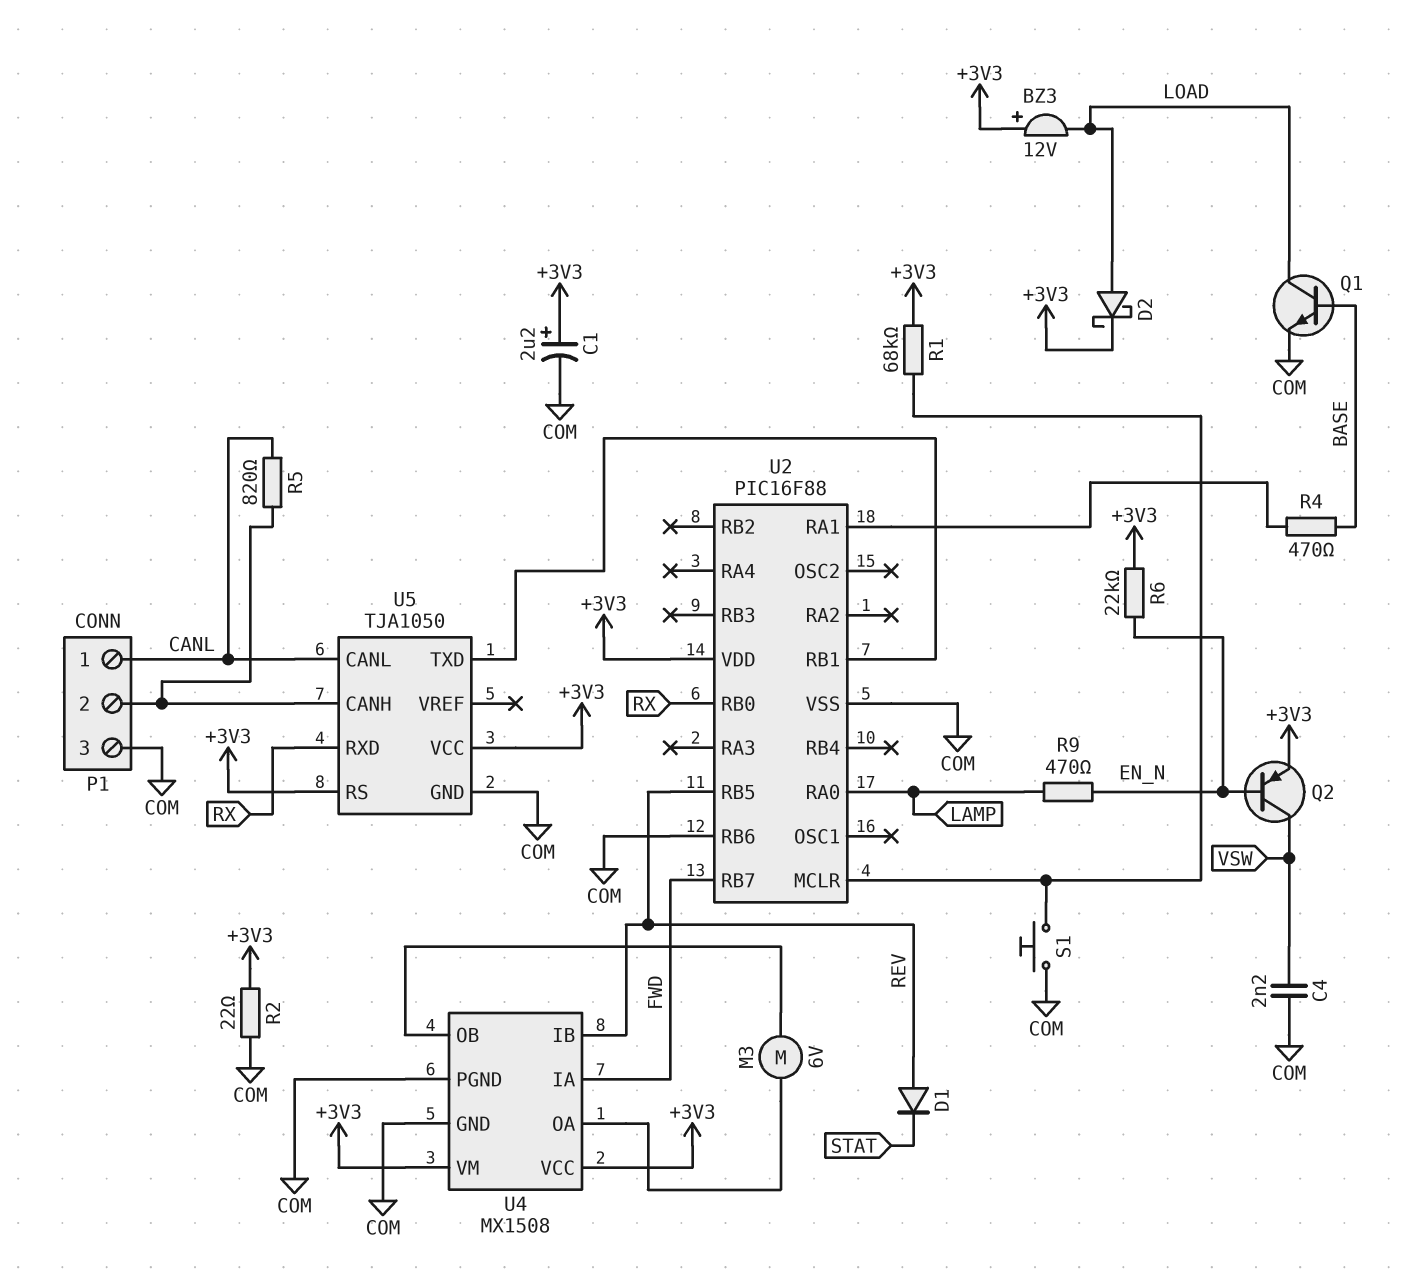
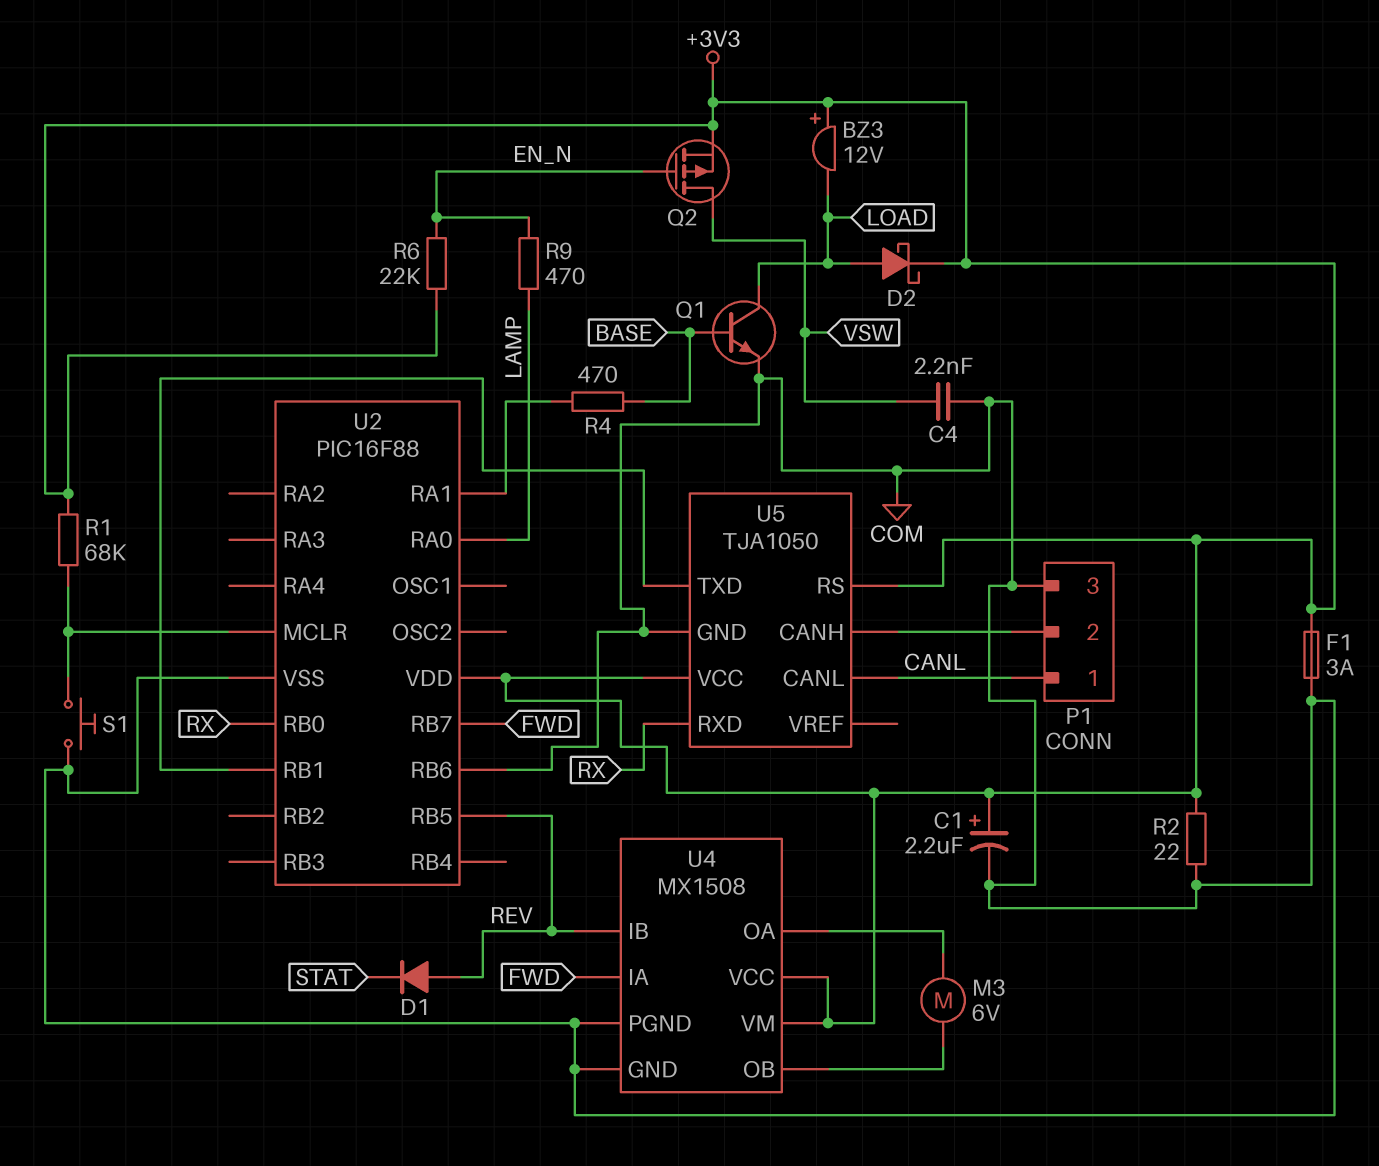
F1: none -> 3A (+3V3, COM)
Q2: PNP (B EN_N, C VSW, E +3V3) -> PMOS (G EN_N, D VSW, S +3V3)
R5: 820 (CANL, P1/2) -> none

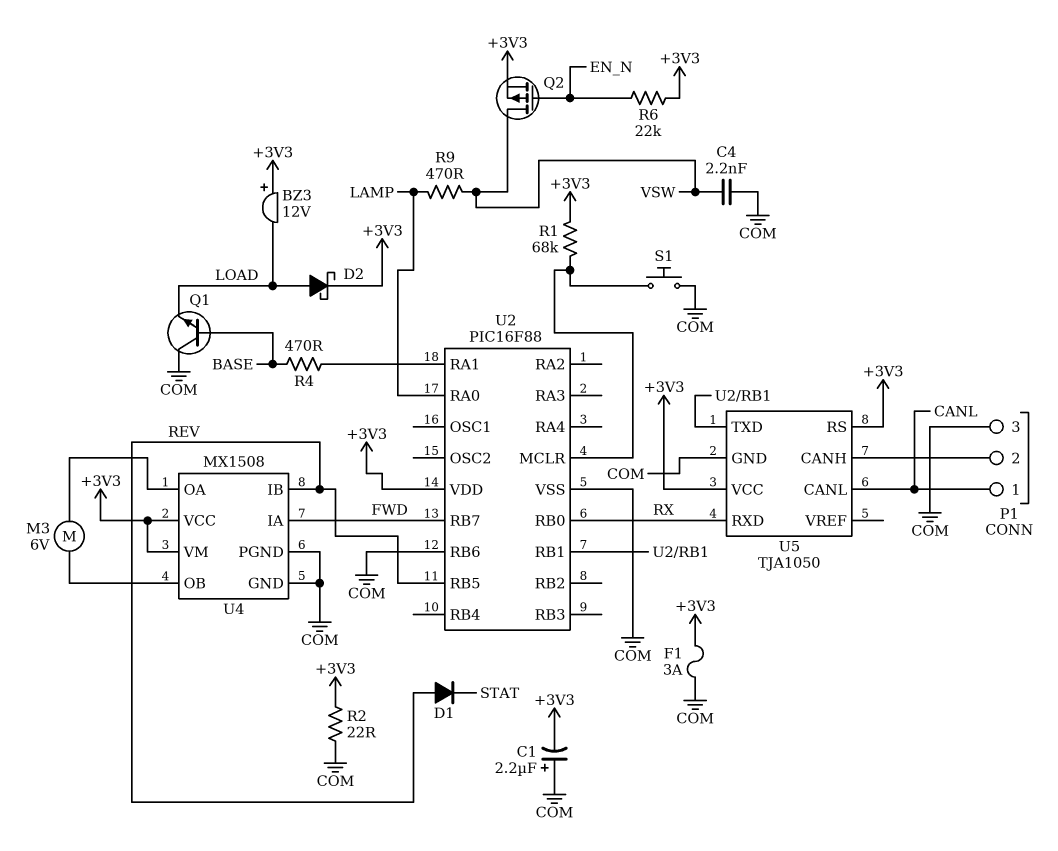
C1: 2.2uF (plus +3V3, minus COM) -> 2.2uF (plus COM, minus +3V3)
Q1: NPN (B BASE, C LOAD, E COM) -> NPN (B BASE, C COM, E LOAD)
R9: 470 (EN_N, LAMP) -> 470 (LAMP, VSW)

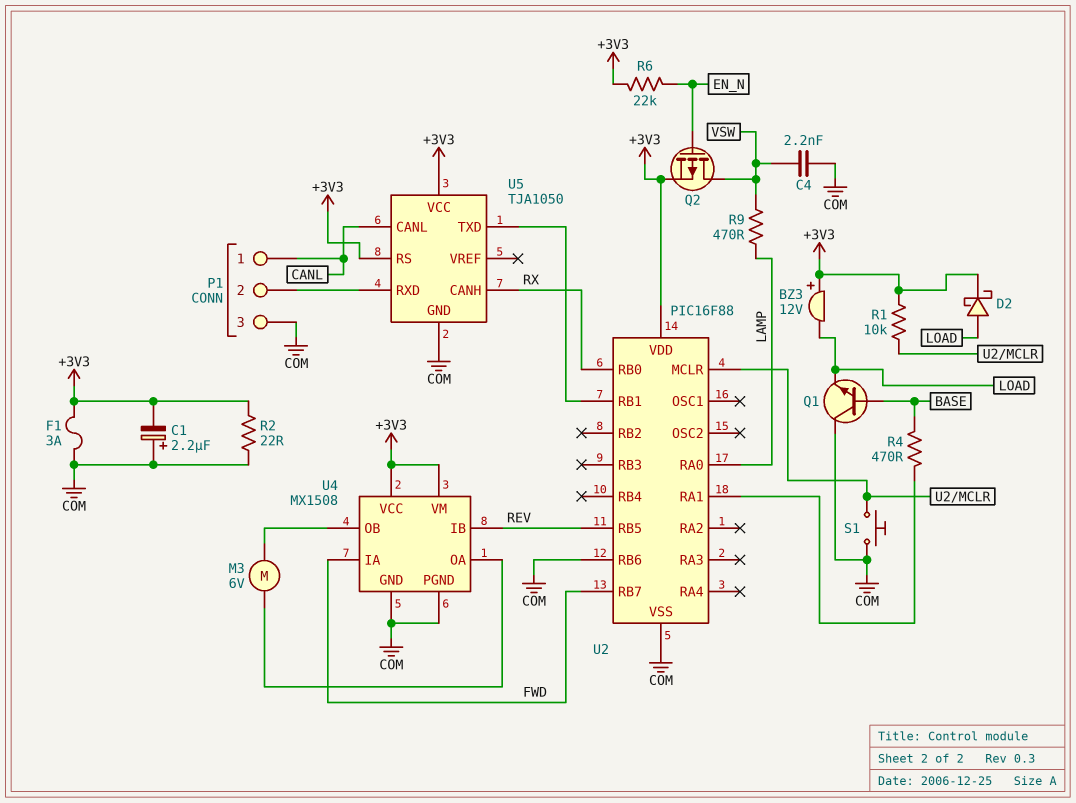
D1: diode (A REV, K STAT) -> none
R1: 68k (+3V3, U2/MCLR) -> 10k (+3V3, U2/MCLR)
U5 pin CANH: P1/2 -> RX
U5 pin RXD: RX -> P1/2

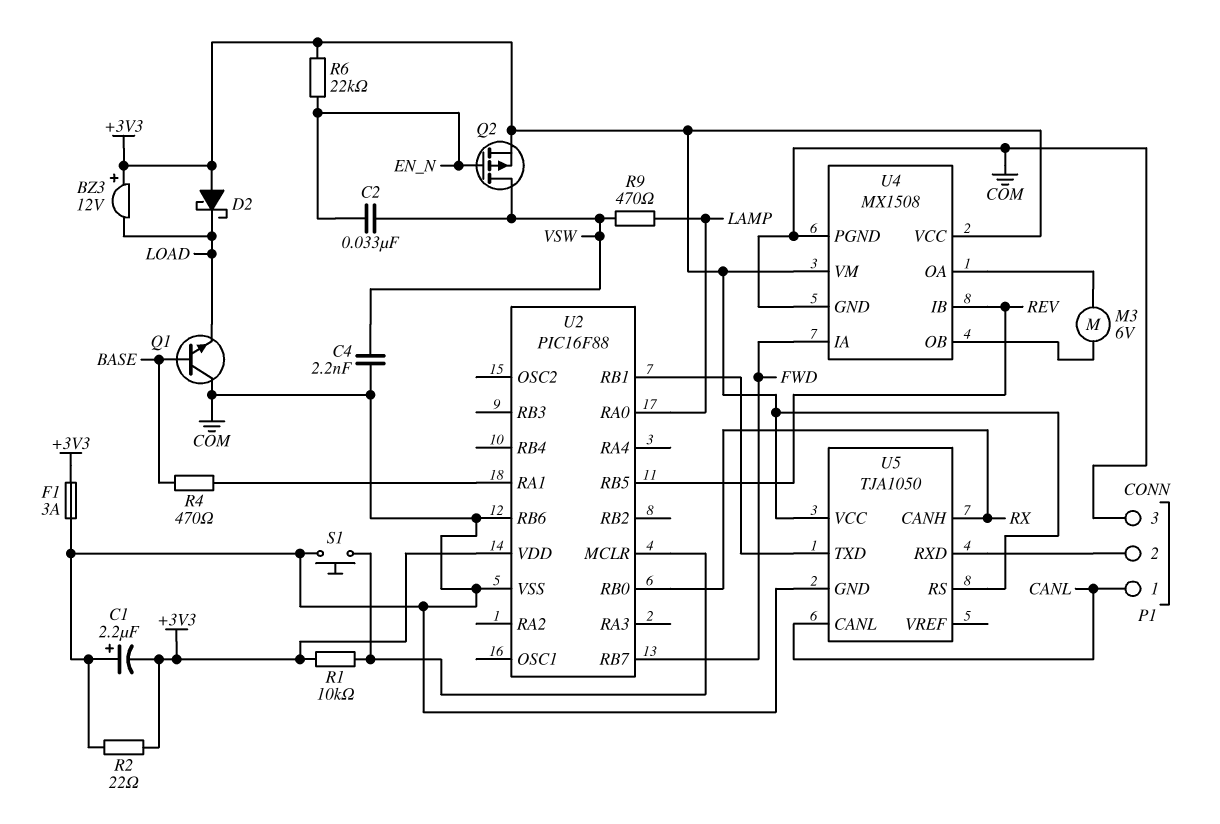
C2: none -> 33nF (EN_N, VSW)
D2: schottky (A LOAD, K +3V3) -> schottky (A +3V3, K LOAD)

